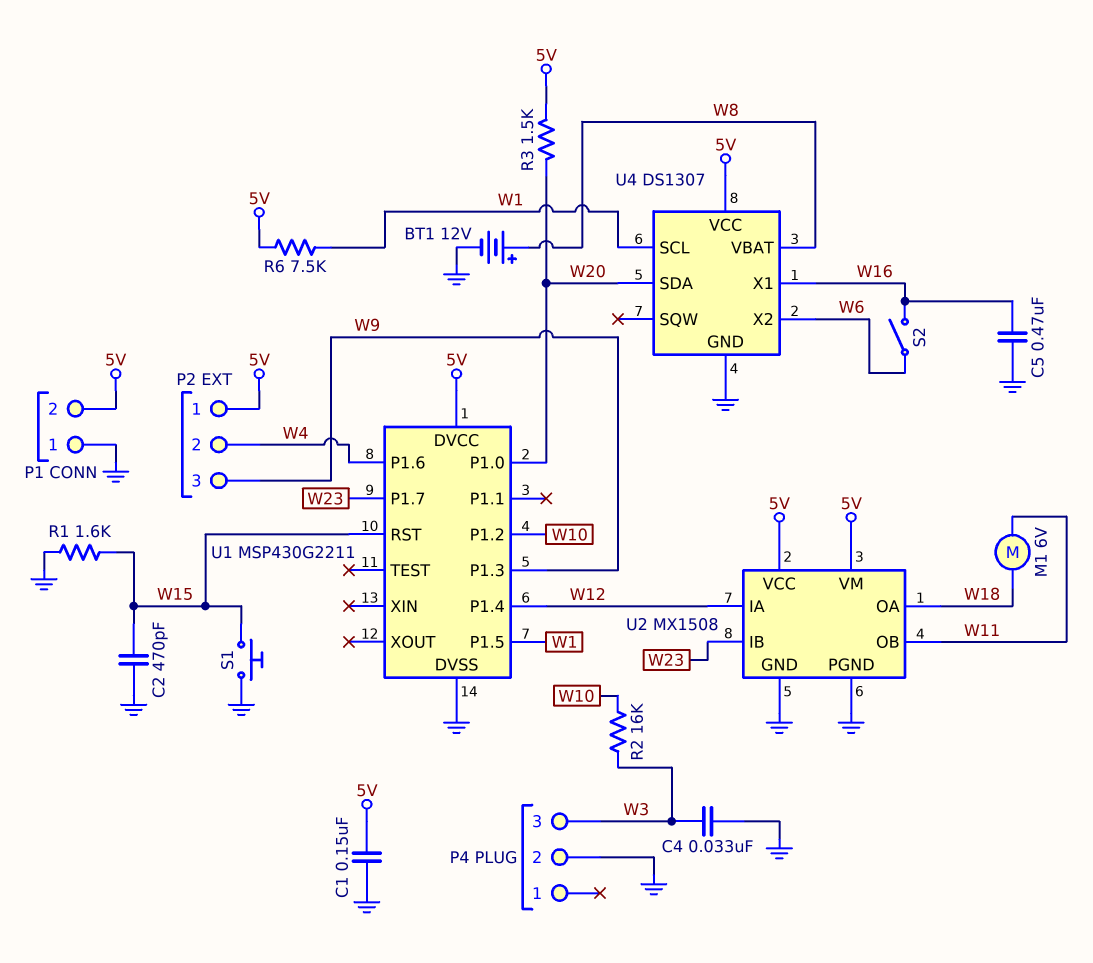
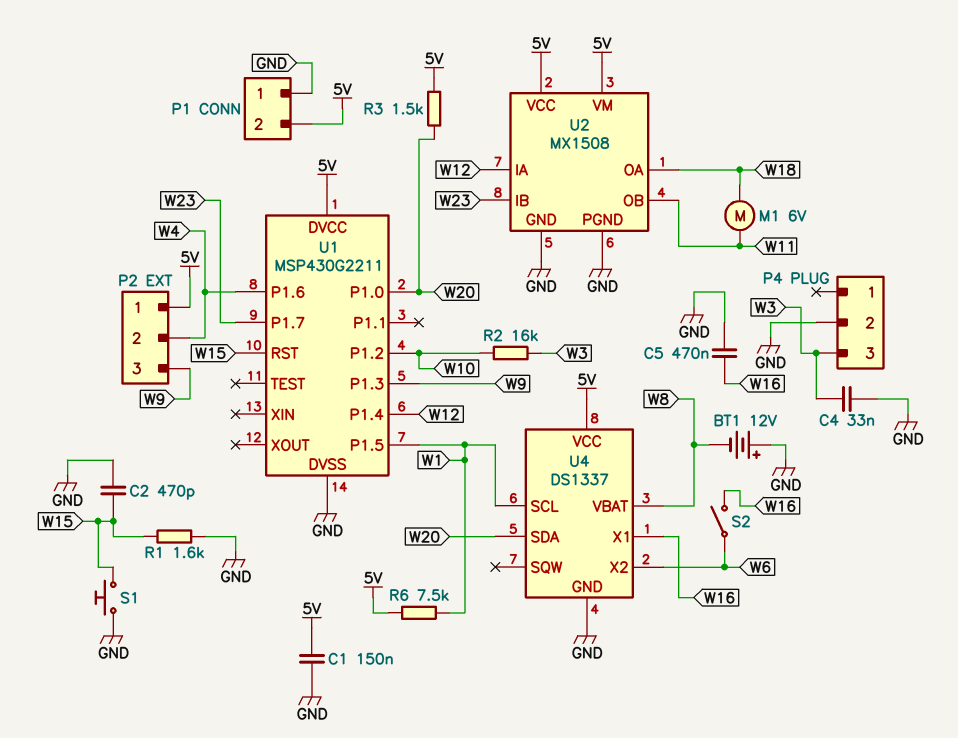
BT1: 12V (plus W8, minus GND) -> 12V (plus GND, minus W8)
U4: DS1307 -> DS1337

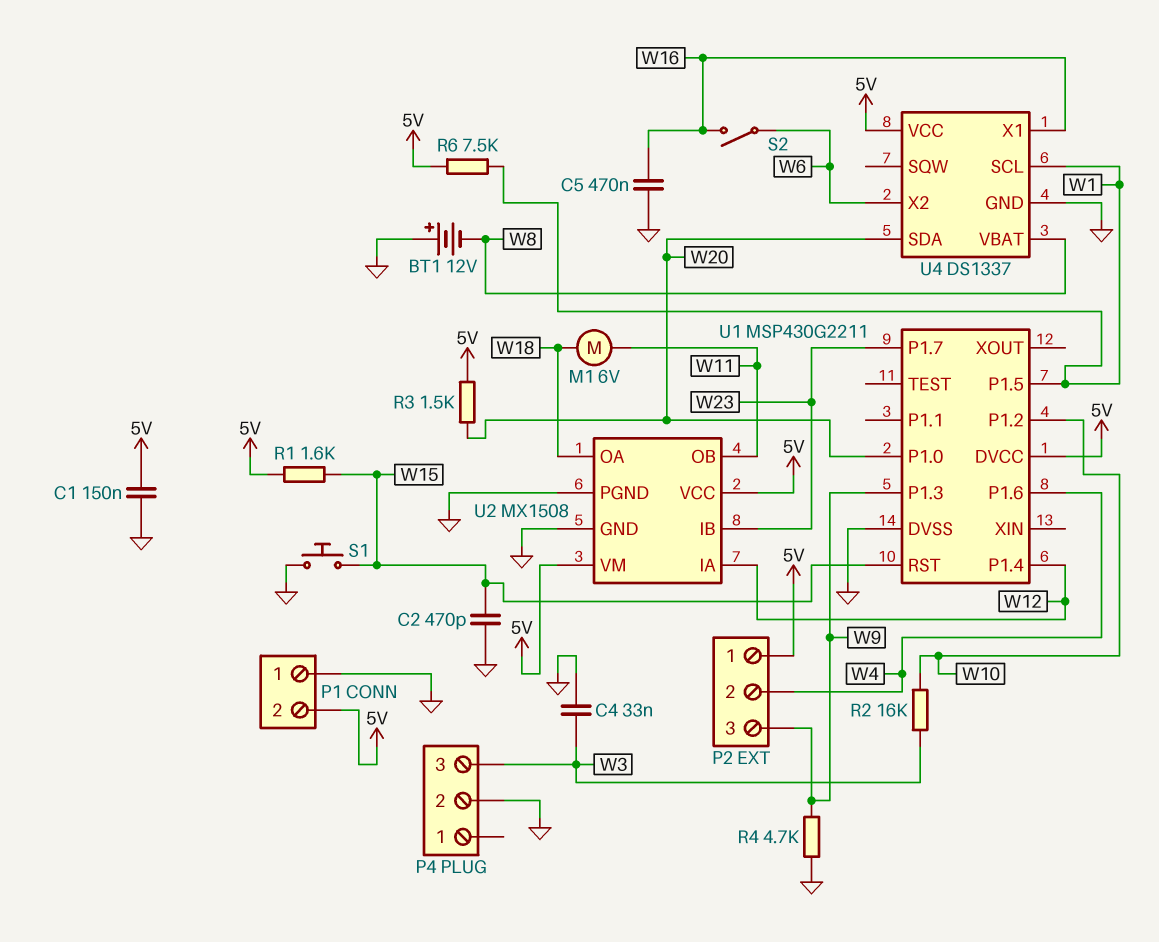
R1: 1.6k (GND, W15) -> 1.6k (5V, W15)
R4: none -> 4.7k (GND, W9)

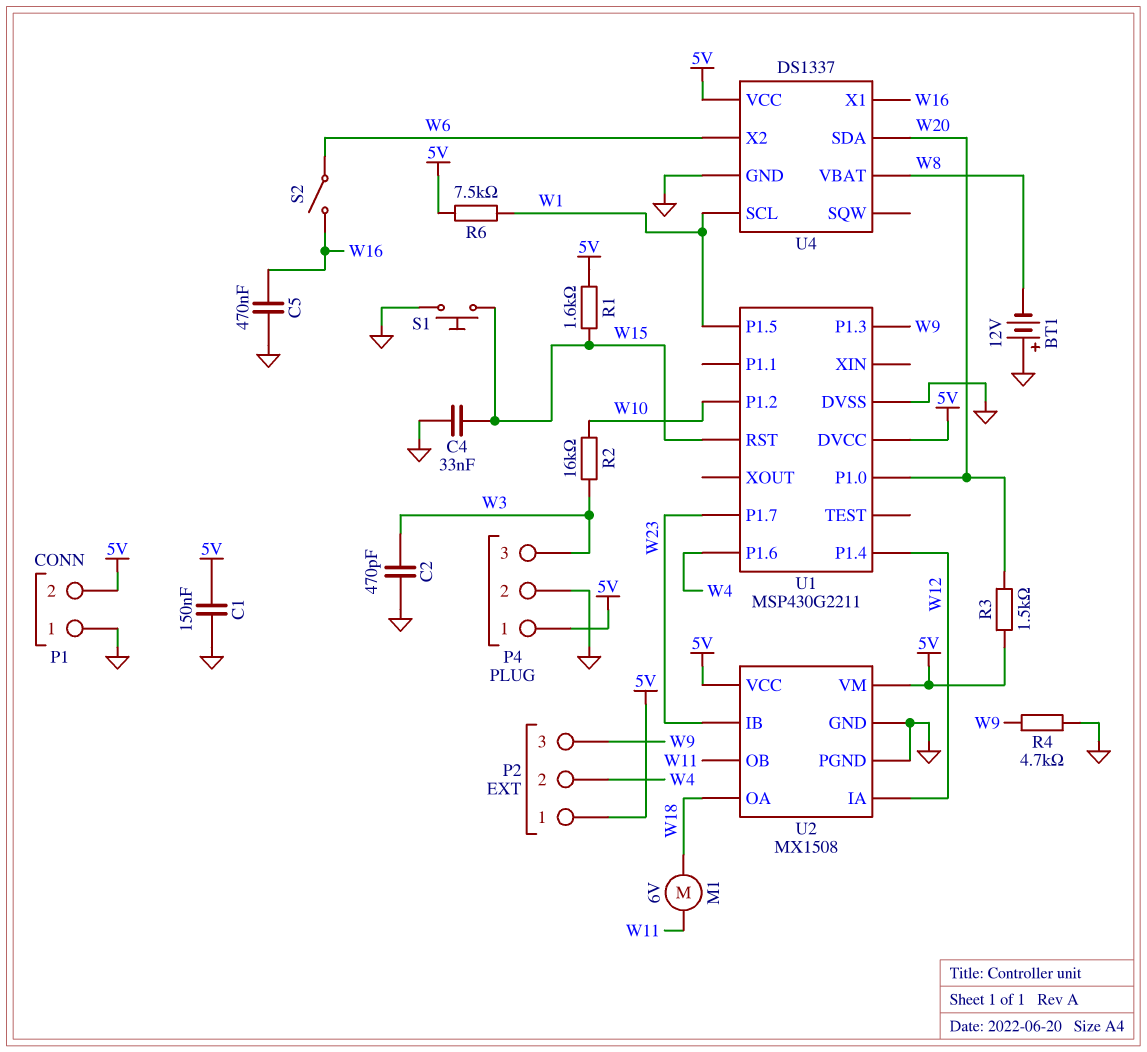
C2: 470pF (GND, W15) -> 470pF (GND, W3)
C4: 33nF (GND, W3) -> 33nF (GND, W15)
P4 pin 1: none -> 5V

